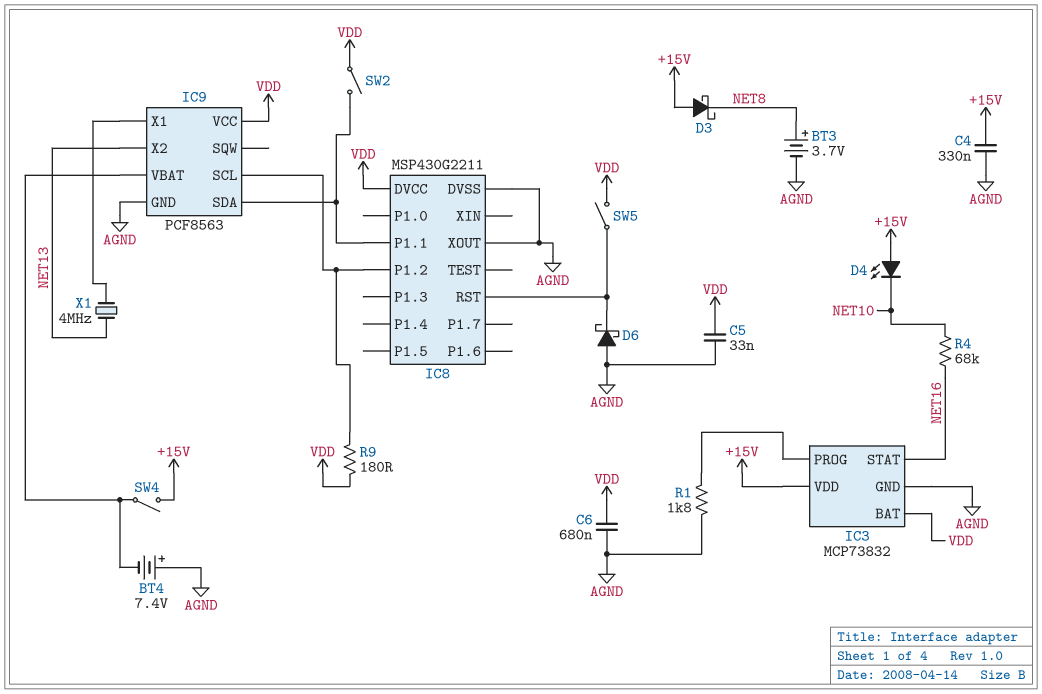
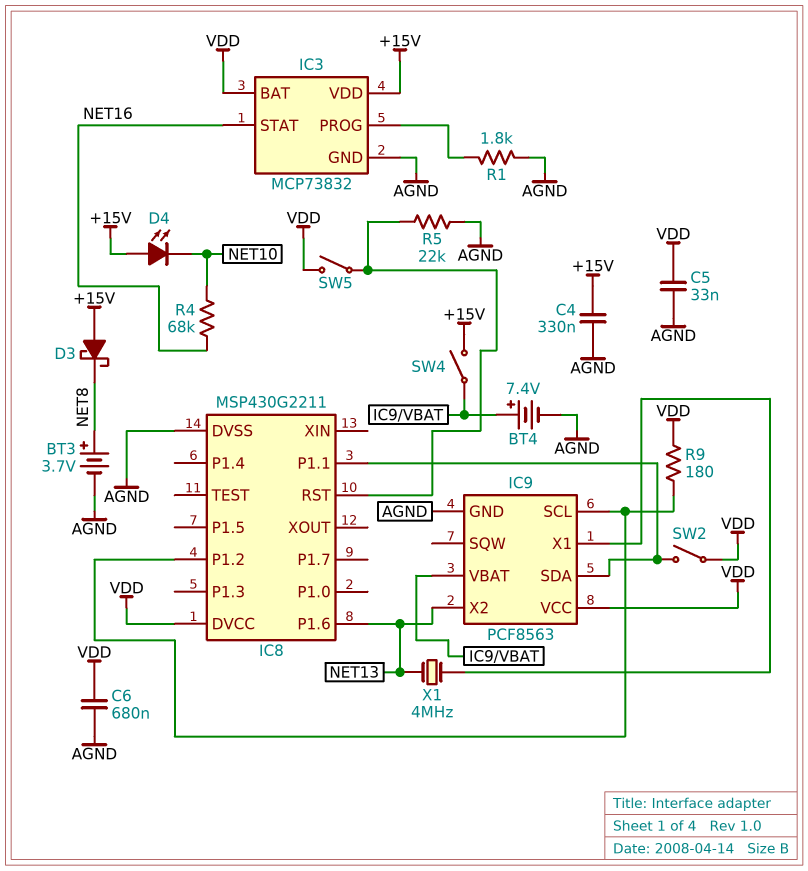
BT4: 7.4V (plus AGND, minus IC9/VBAT) -> 7.4V (plus IC9/VBAT, minus AGND)
D6: schottky (A AGND, K IC8/RST) -> none
IC8 pin P1.6: none -> NET13
IC8 pin XOUT: AGND -> none
R5: none -> 22k (AGND, IC8/RST)

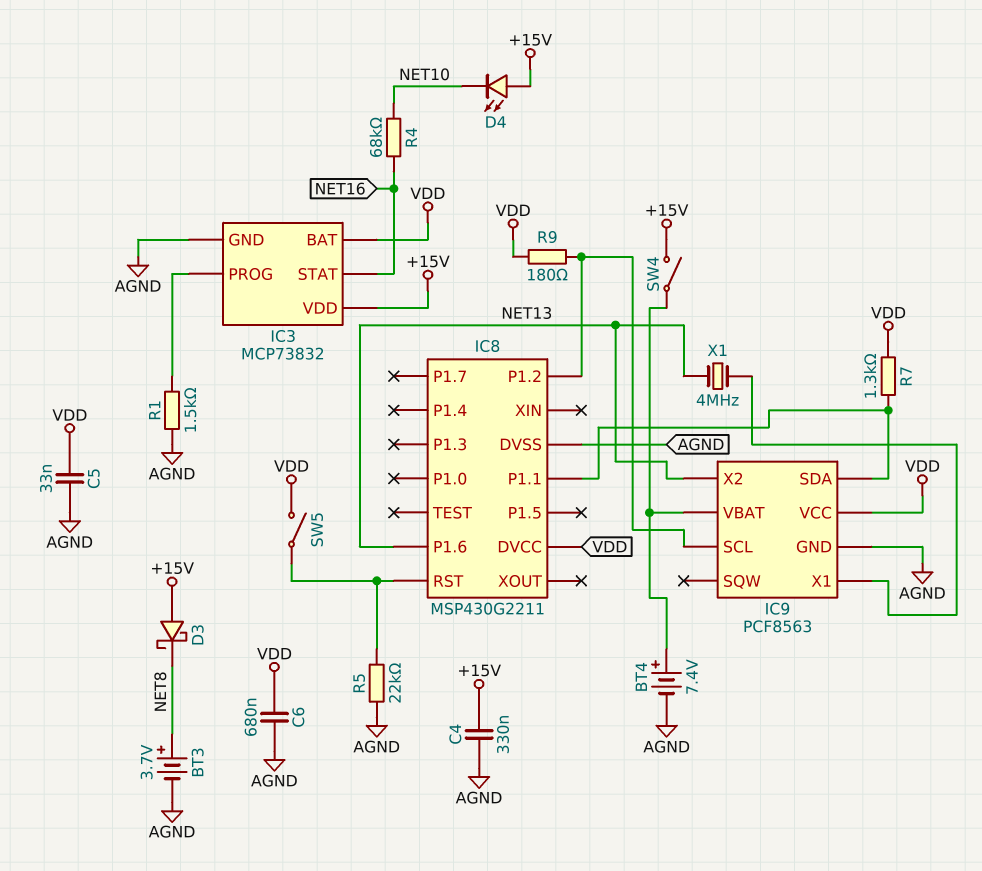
R1: 1.8k (AGND, IC3/PROG) -> 1.5k (AGND, IC3/PROG)
R7: none -> 1.3k (IC8/P1.1, VDD)
SW2: switch (IC8/P1.1, VDD) -> none

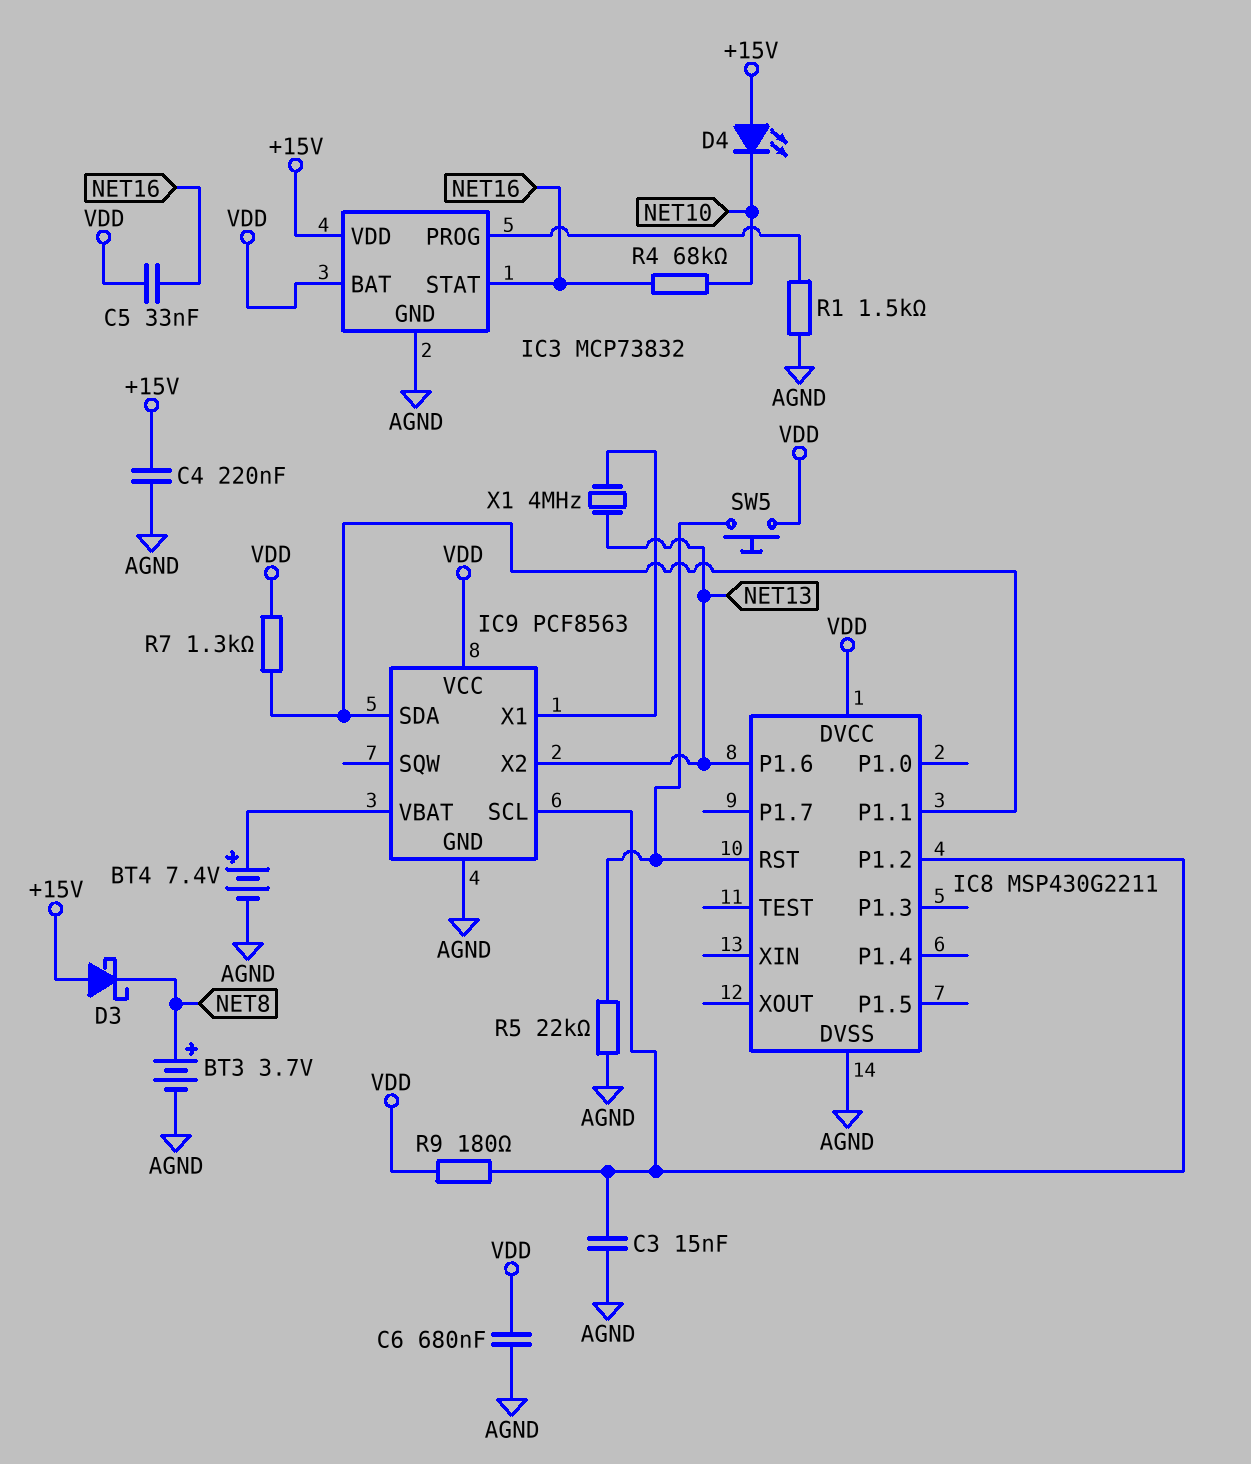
C3: none -> 15nF (AGND, IC8/P1.2)
C4: 330nF (+15V, AGND) -> 220nF (+15V, AGND)
C5: 33nF (AGND, VDD) -> 33nF (NET16, VDD)
SW4: switch (+15V, IC9/VBAT) -> none
SW5: switch (IC8/RST, VDD) -> button (IC8/RST, VDD)

